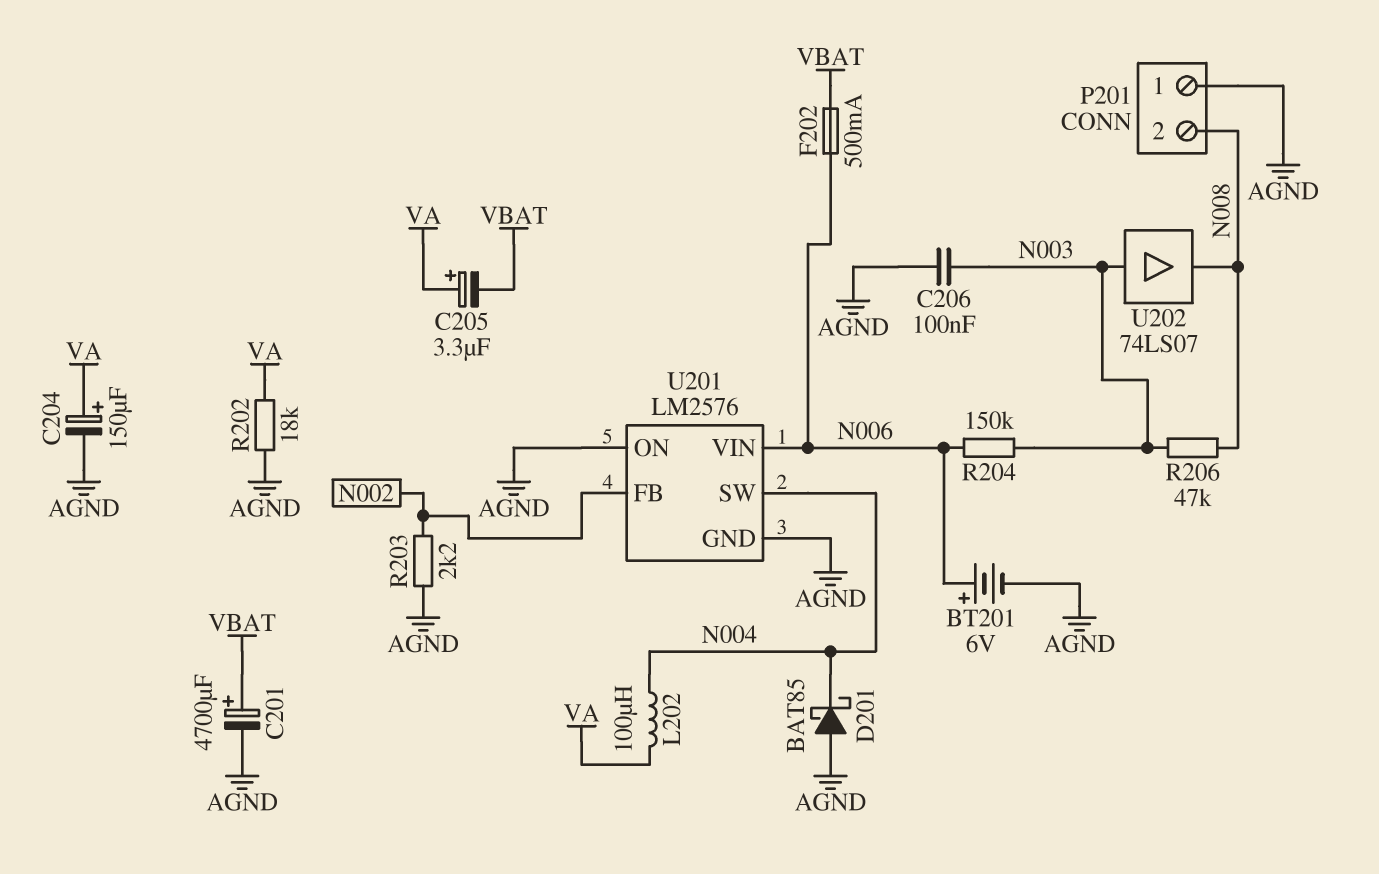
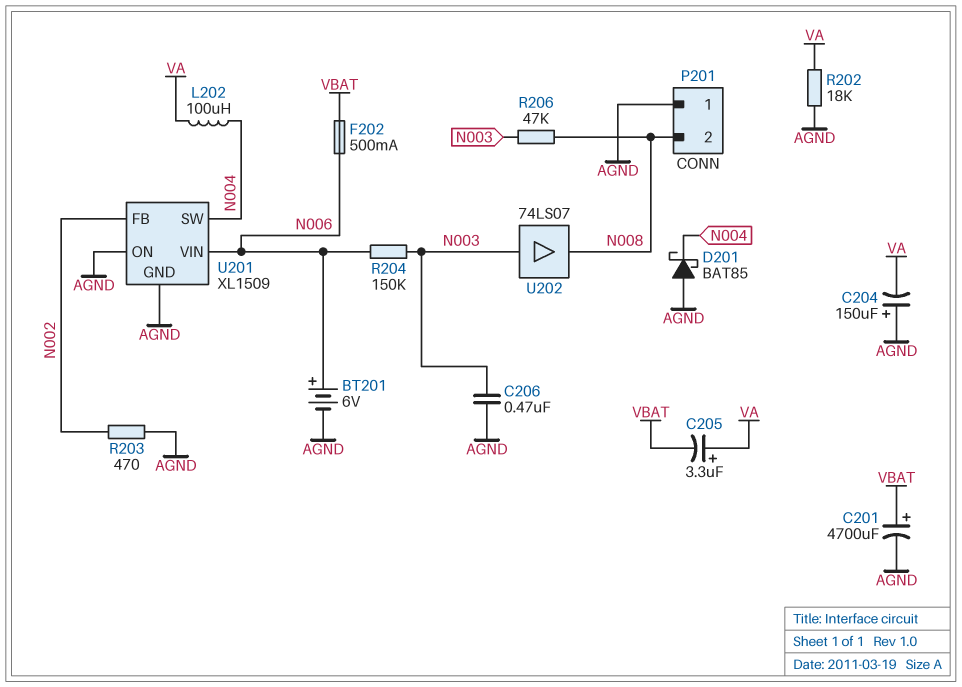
C204: 150uF (plus VA, minus AGND) -> 150uF (plus AGND, minus VA)
C206: 100nF (AGND, N003) -> 470nF (AGND, N003)
R203: 2.2k (AGND, N002) -> 470 (AGND, N002)
U201: LM2576 -> XL1509

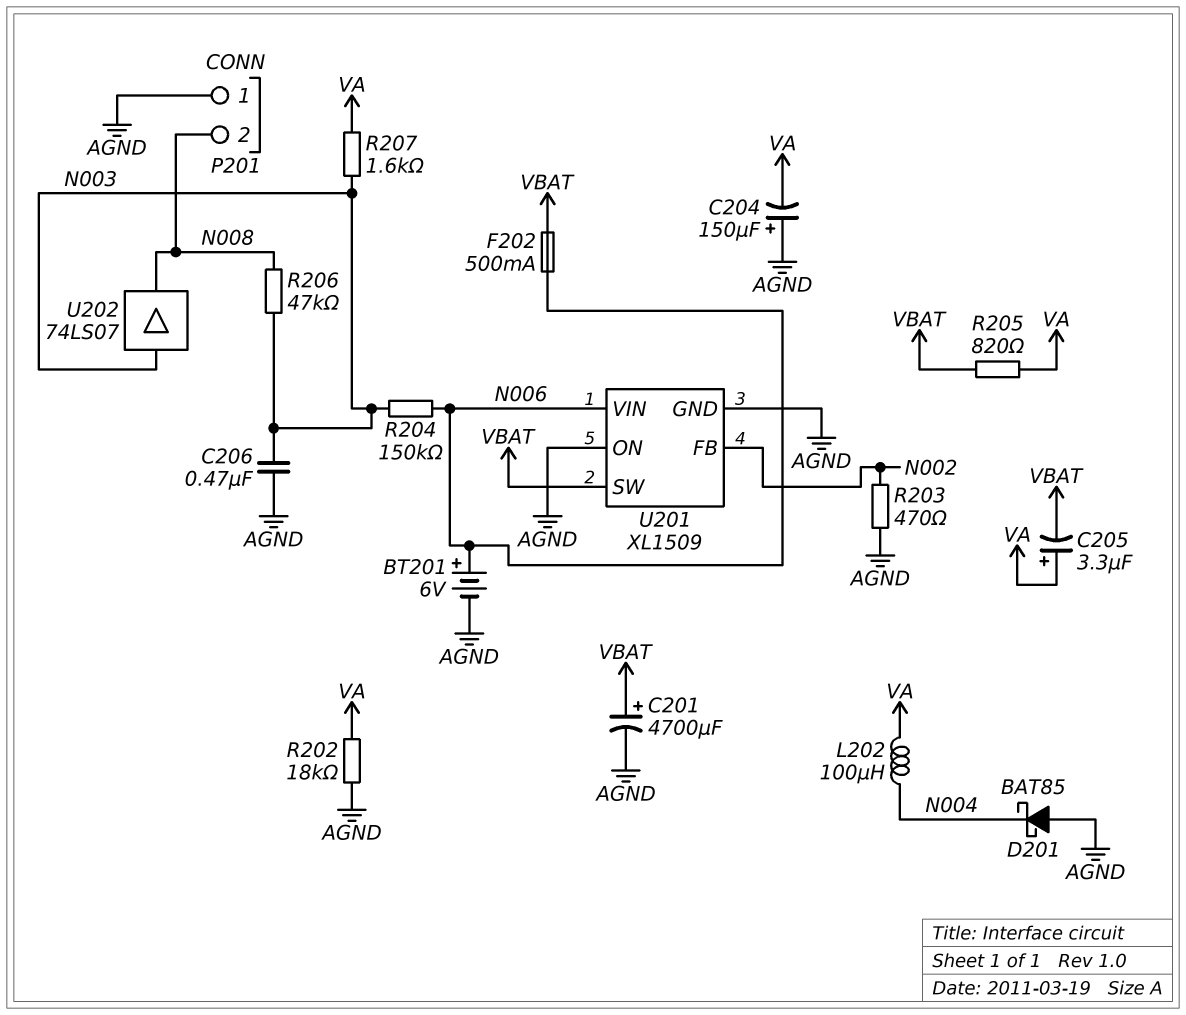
R205: none -> 820 (VA, VBAT)
R207: none -> 1.6k (N003, VA)
U201 pin SW: N004 -> VBAT

